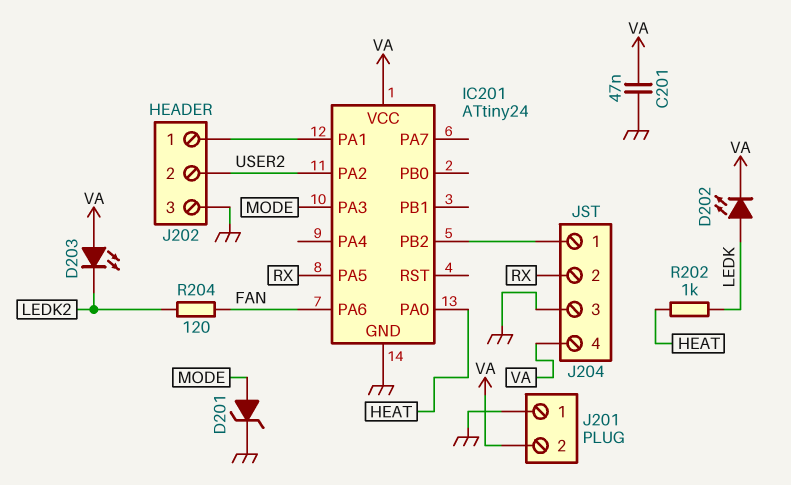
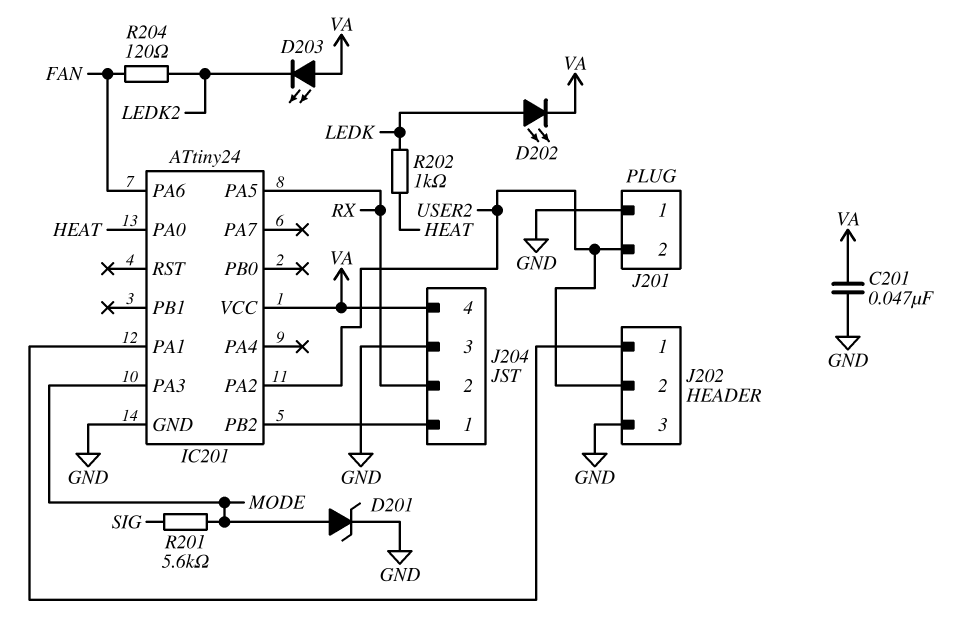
J201 pin 2: VA -> USER2
R201: none -> 5.6k (MODE, SIG)

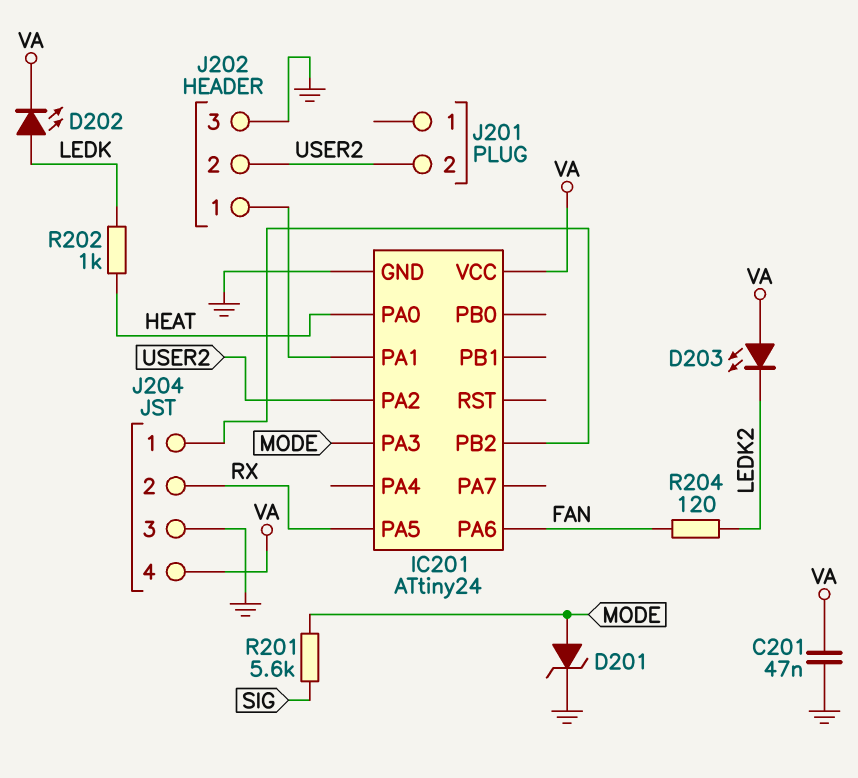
J201 pin 1: GND -> none

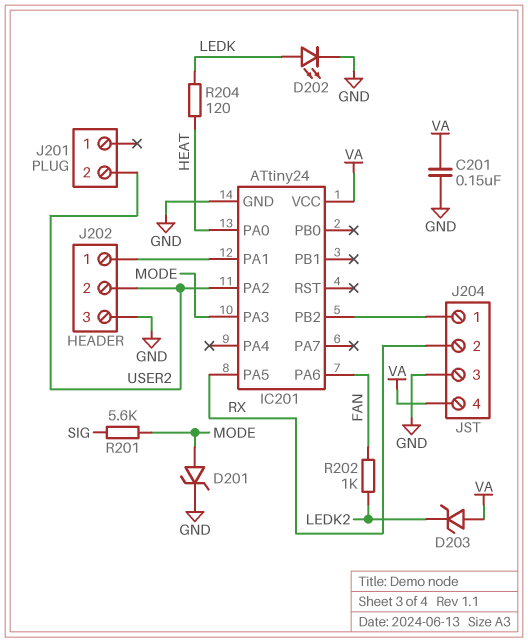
C201: 47nF (GND, VA) -> 150nF (GND, VA)
D202: LED (A LEDK, K VA) -> LED (A LEDK, K GND)
D203: LED (A VA, K LEDK2) -> zener (A VA, K LEDK2)
R202: 1k (HEAT, LEDK) -> 1k (FAN, LEDK2)
R204: 120 (FAN, LEDK2) -> 120 (HEAT, LEDK)

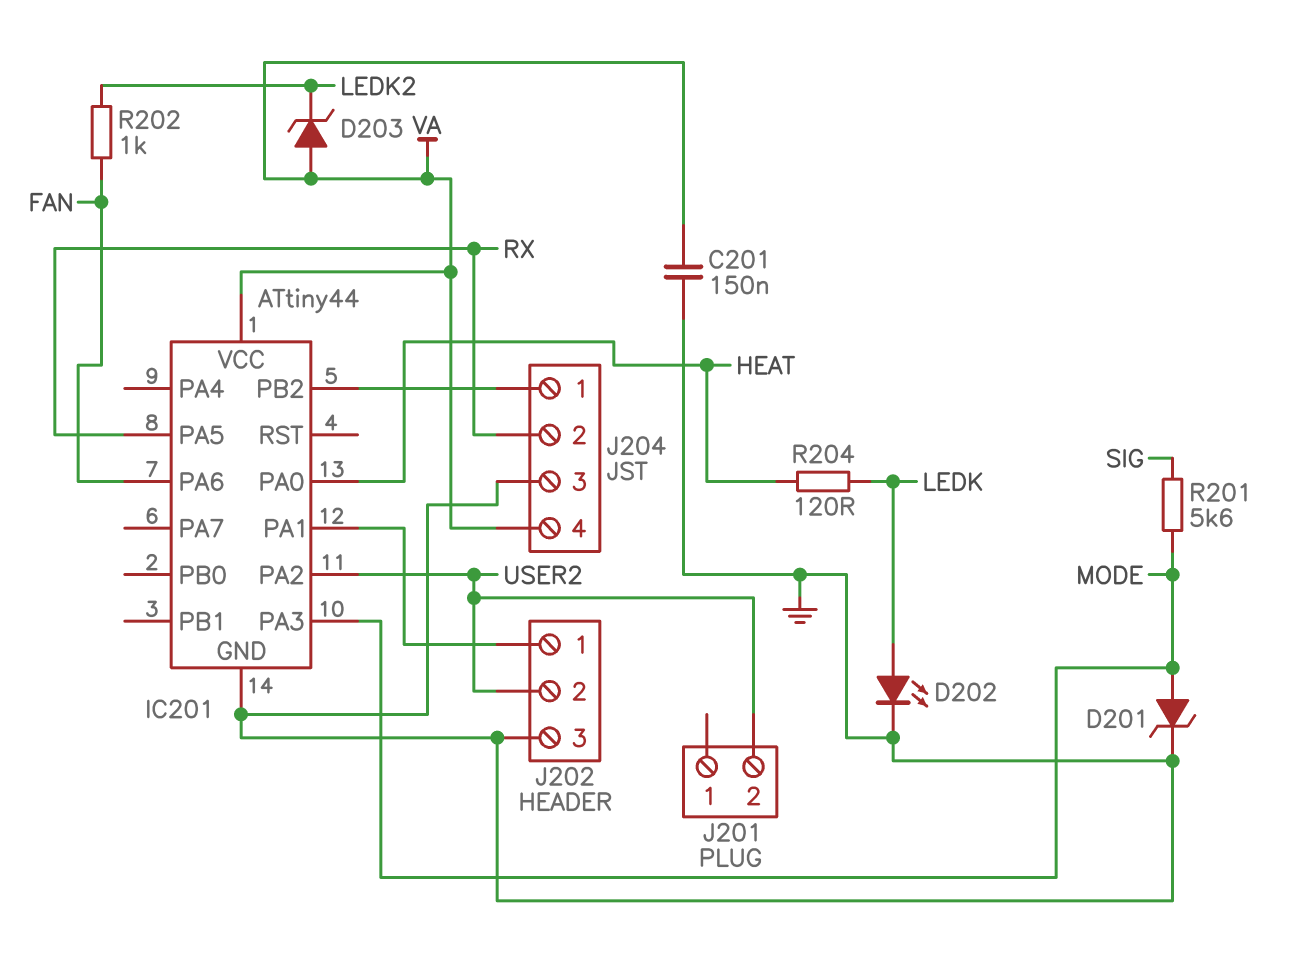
IC201: ATtiny24 -> ATtiny44

